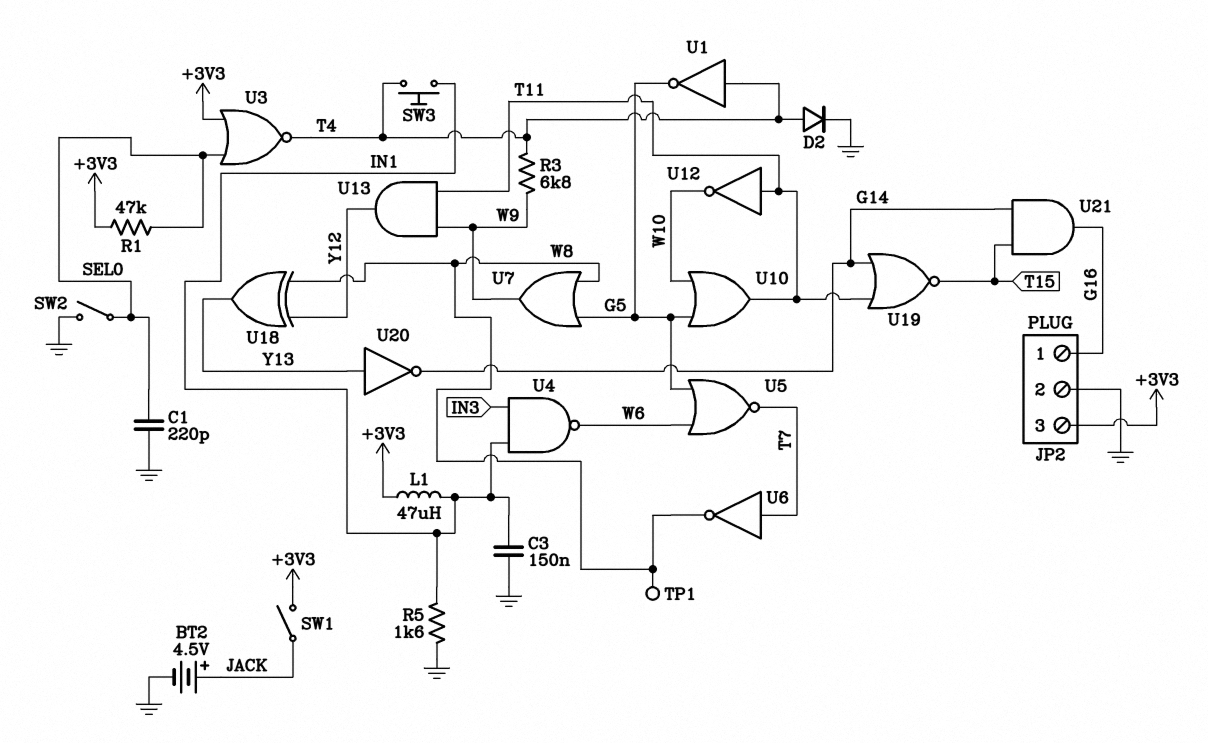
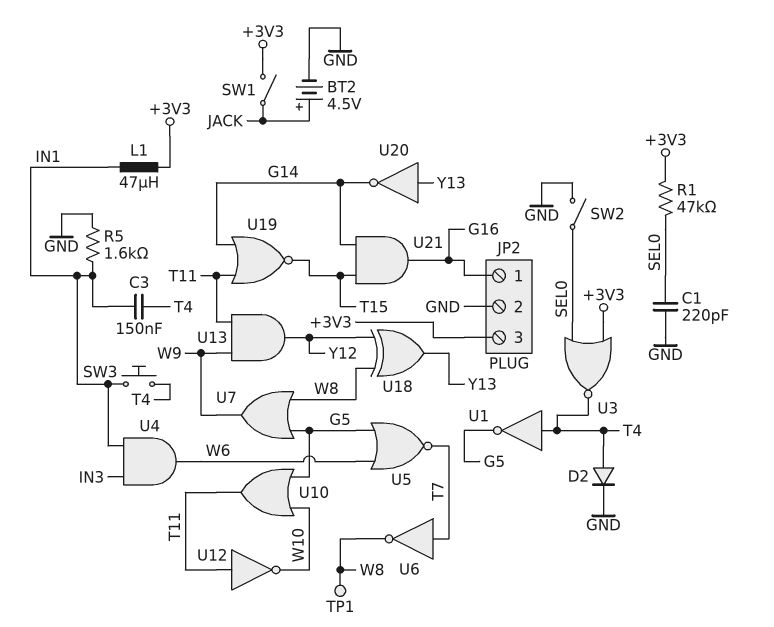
C3: 150nF (GND, IN1) -> 150nF (IN1, T4)
R3: 6.8k (T4, W9) -> none
U4: NAND (in IN1, in IN3, out W6) -> AND (in IN1, in IN3, out W6)

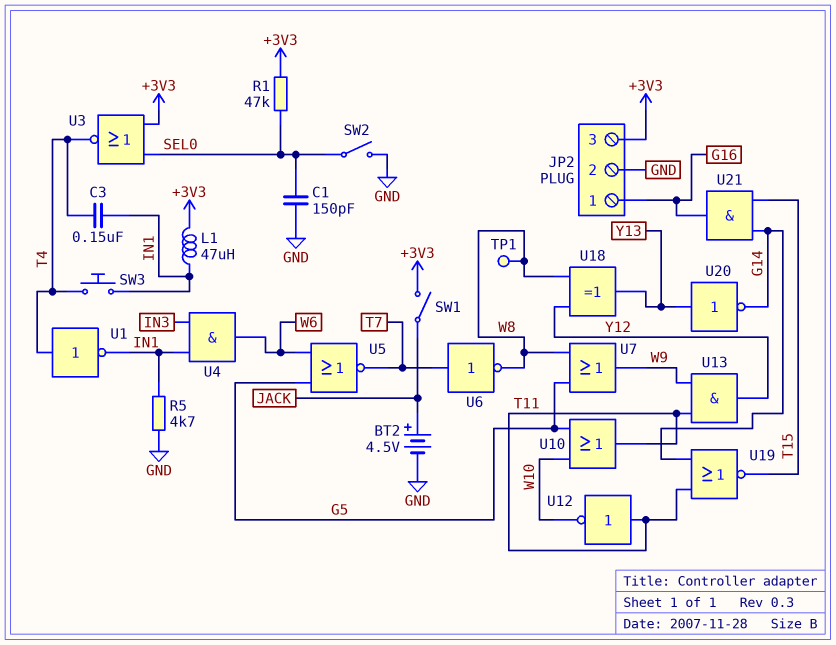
C1: 220pF (GND, SEL0) -> 150pF (GND, SEL0)
D2: diode (A T4, K GND) -> none
R5: 1.6k (GND, IN1) -> 4.7k (GND, IN1)
U1: NOT (in T4, out G5) -> NOT (in T4, out IN1)

